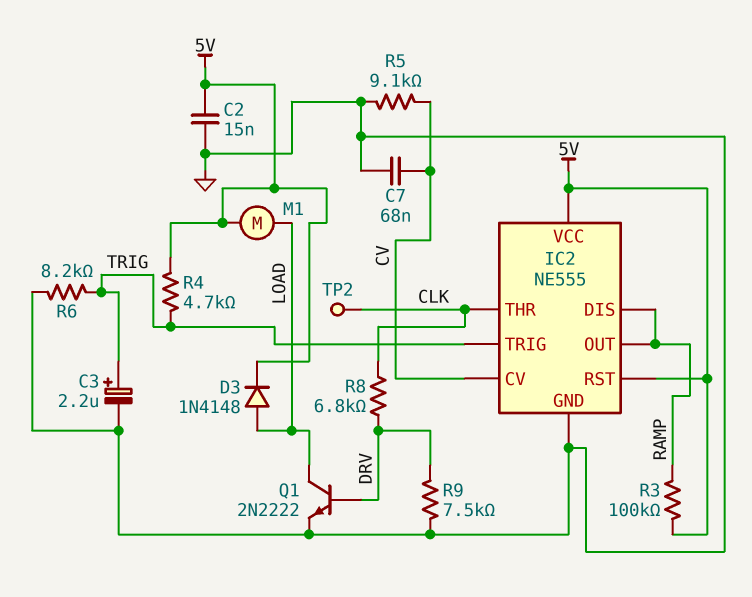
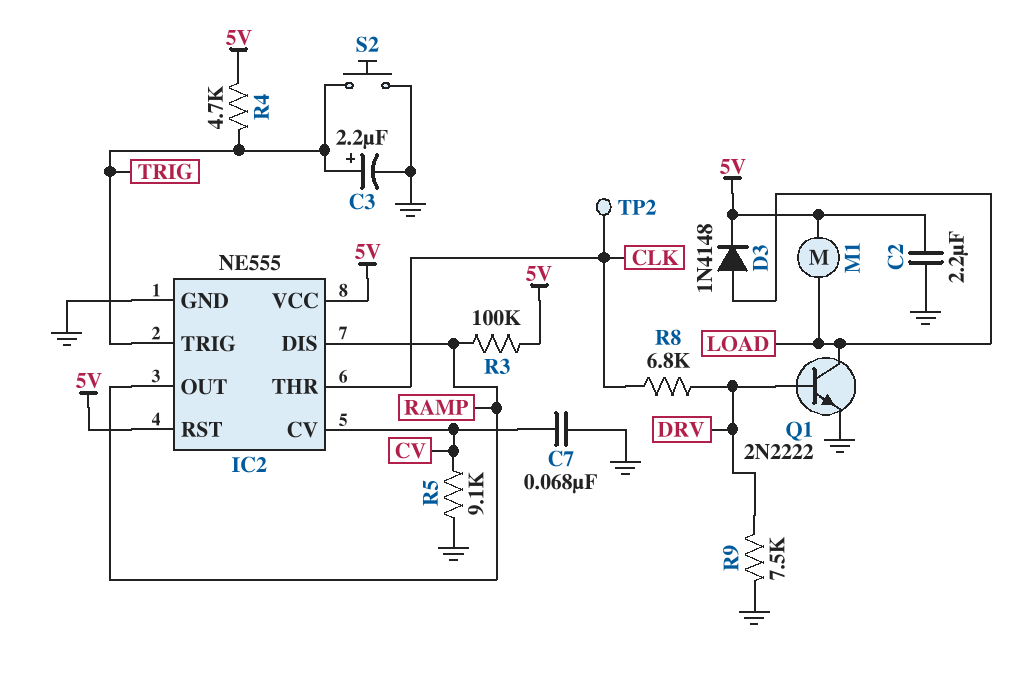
C2: 15nF (5V, GND) -> 2.2uF (5V, GND)
R6: 8.2k (GND, TRIG) -> none
S2: none -> button (GND, TRIG)

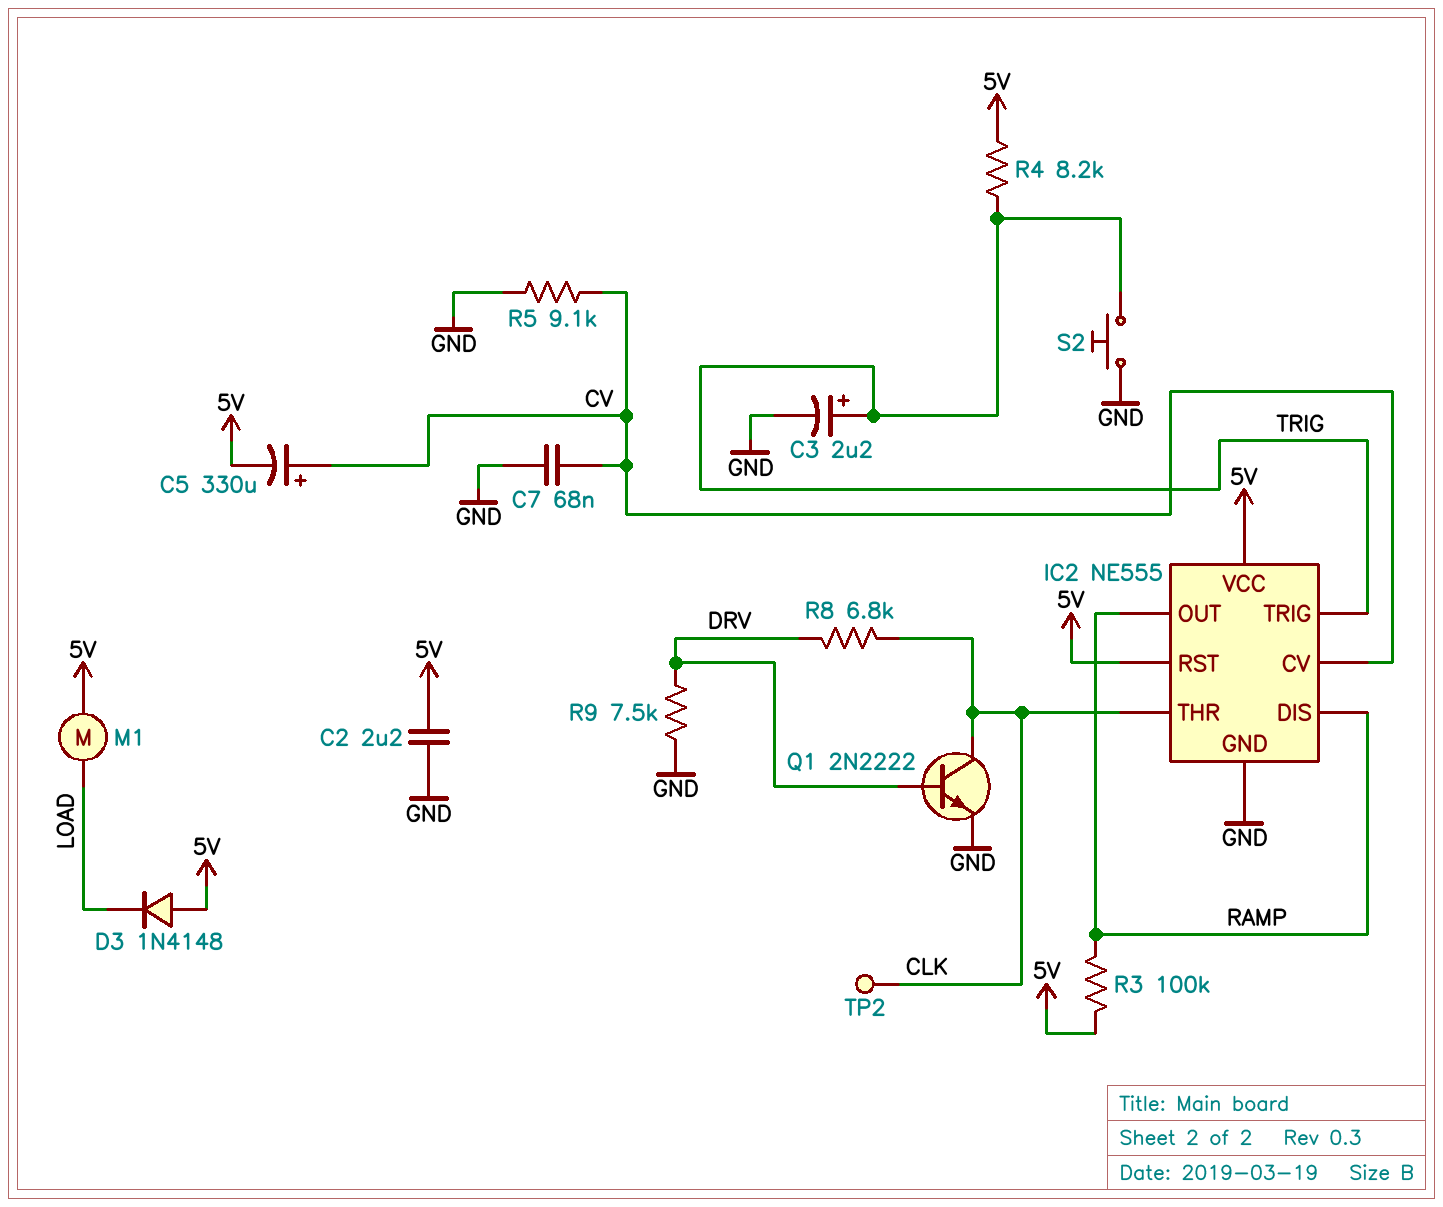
C5: none -> 330uF (plus CV, minus 5V)
D3: diode 1N4148 (A LOAD, K 5V) -> diode 1N4148 (A 5V, K LOAD)
Q1: NPN 2N2222 (B DRV, C LOAD, E GND) -> NPN 2N2222 (B DRV, C CLK, E GND)
R4: 4.7k (5V, TRIG) -> 8.2k (5V, TRIG)

